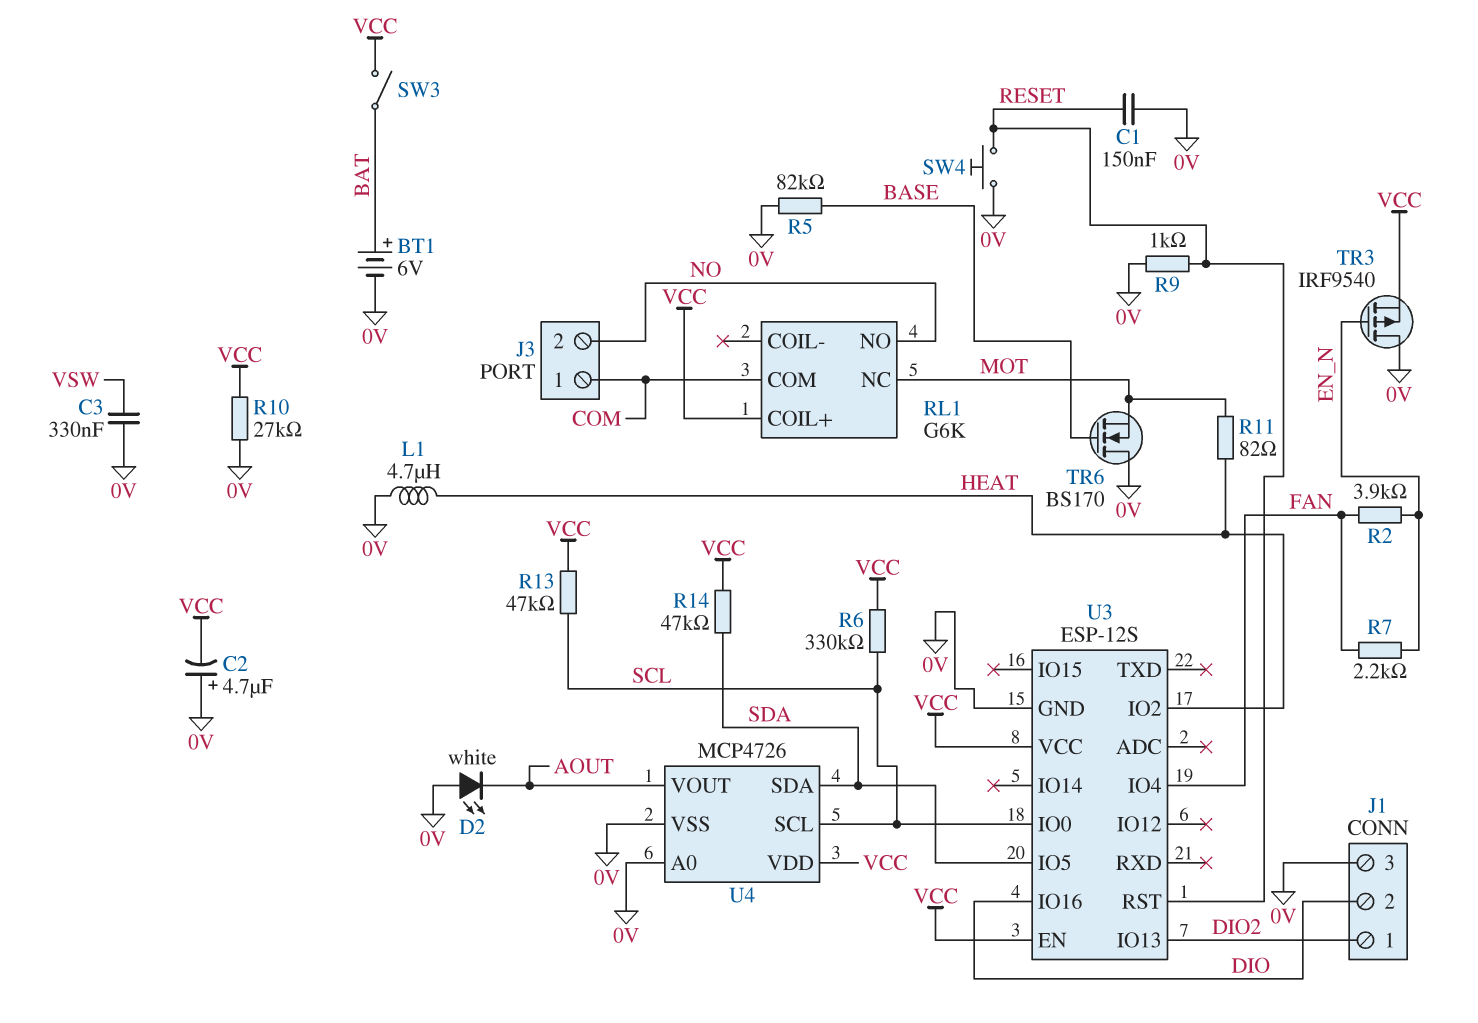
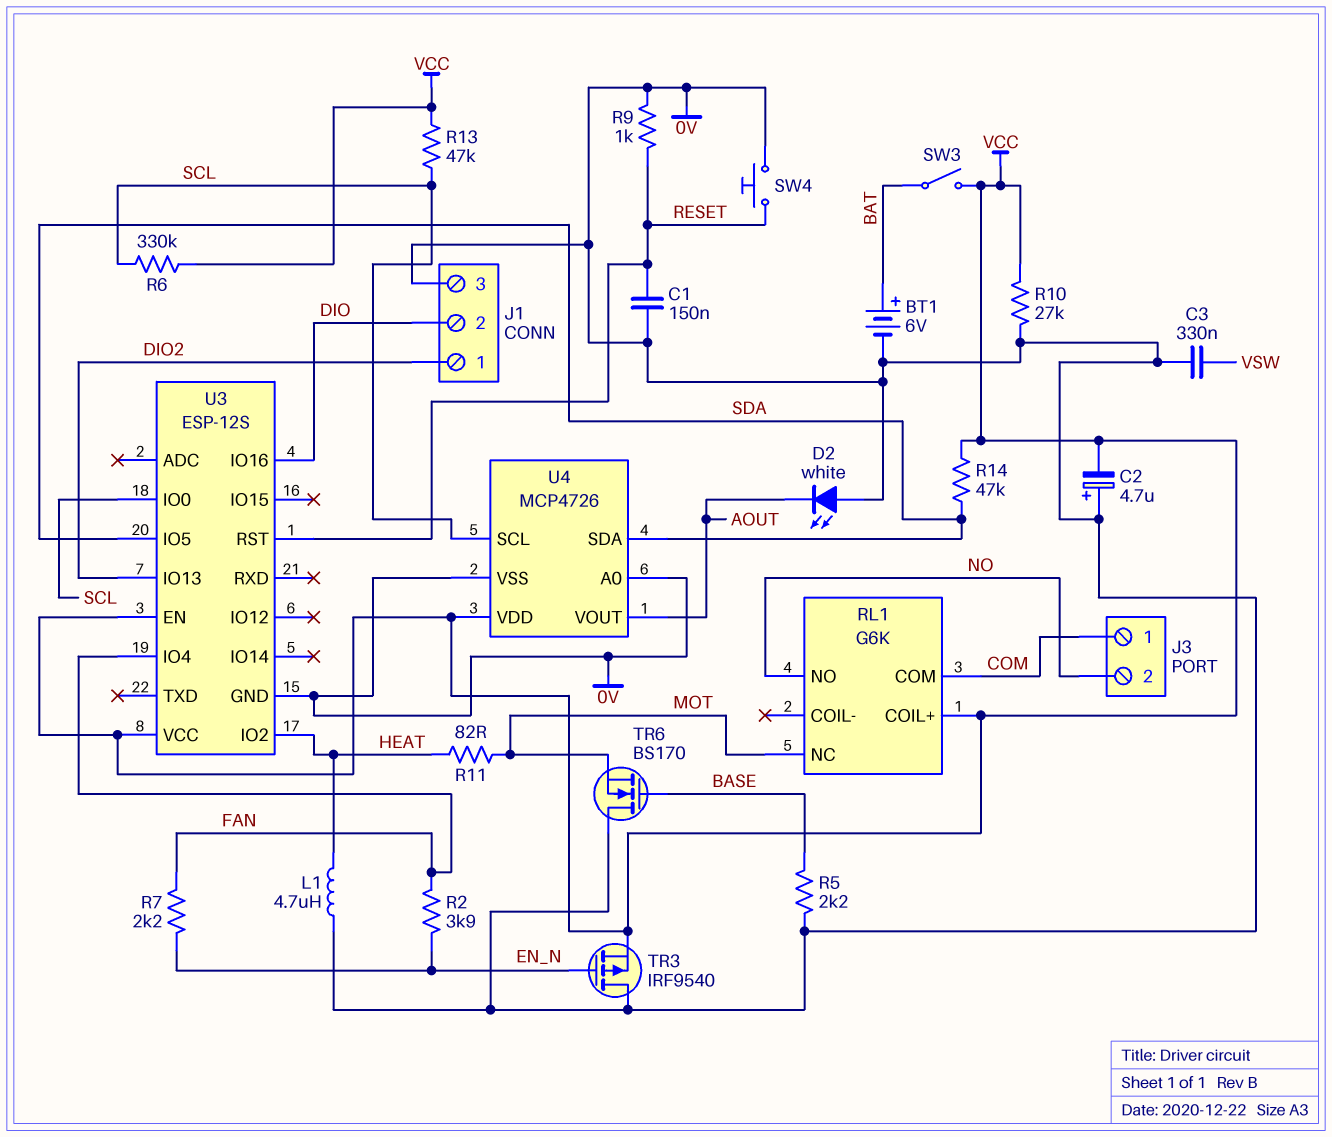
R5: 82k (0V, BASE) -> 2.2k (0V, BASE)

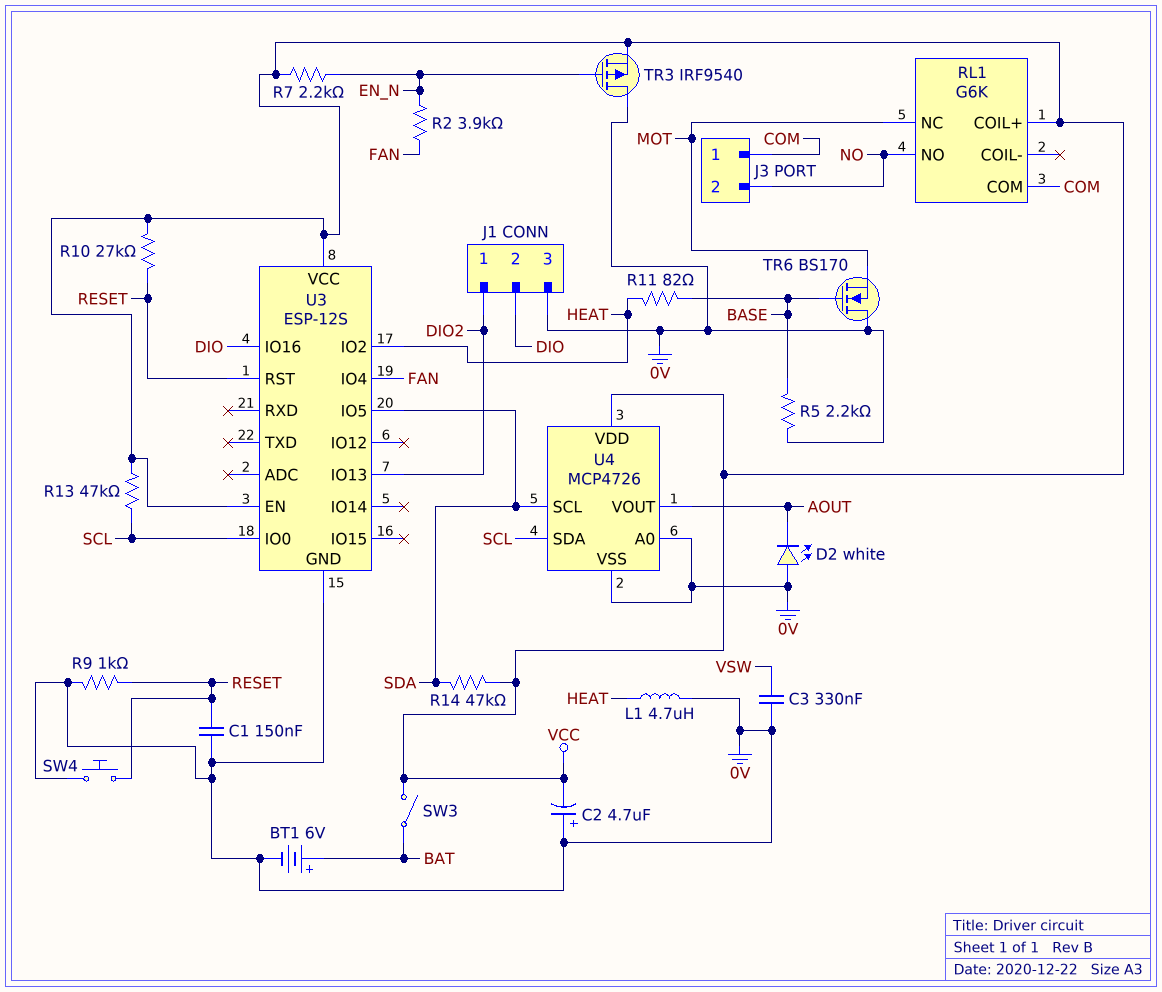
R6: 330k (SCL, VCC) -> none
R7: 2.2k (EN_N, FAN) -> 2.2k (EN_N, VCC)
R10: 27k (0V, VCC) -> 27k (RESET, VCC)
R11: 82 (HEAT, MOT) -> 82 (BASE, HEAT)
U4 pin SCL: SCL -> SDA
U4 pin SDA: SDA -> SCL

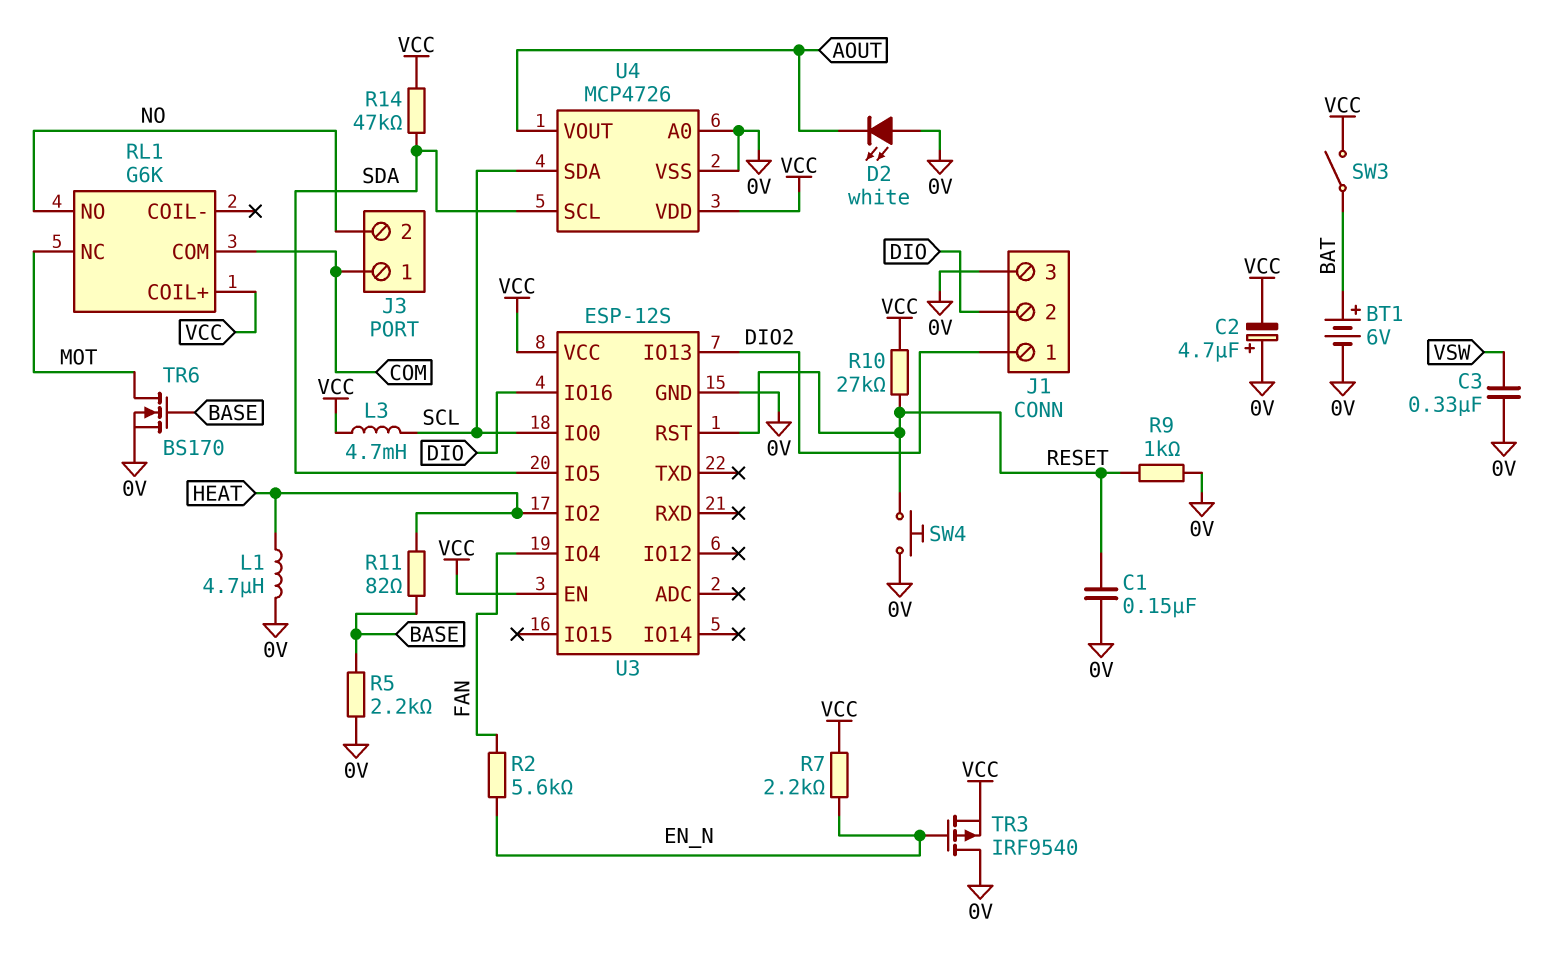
L3: none -> 4.7mH (SCL, VCC)
R2: 3.9k (EN_N, FAN) -> 5.6k (EN_N, FAN)
R13: 47k (SCL, VCC) -> none
TR6: NMOS BS170 (G BASE, D 0V, S MOT) -> NMOS BS170 (G BASE, D MOT, S 0V)

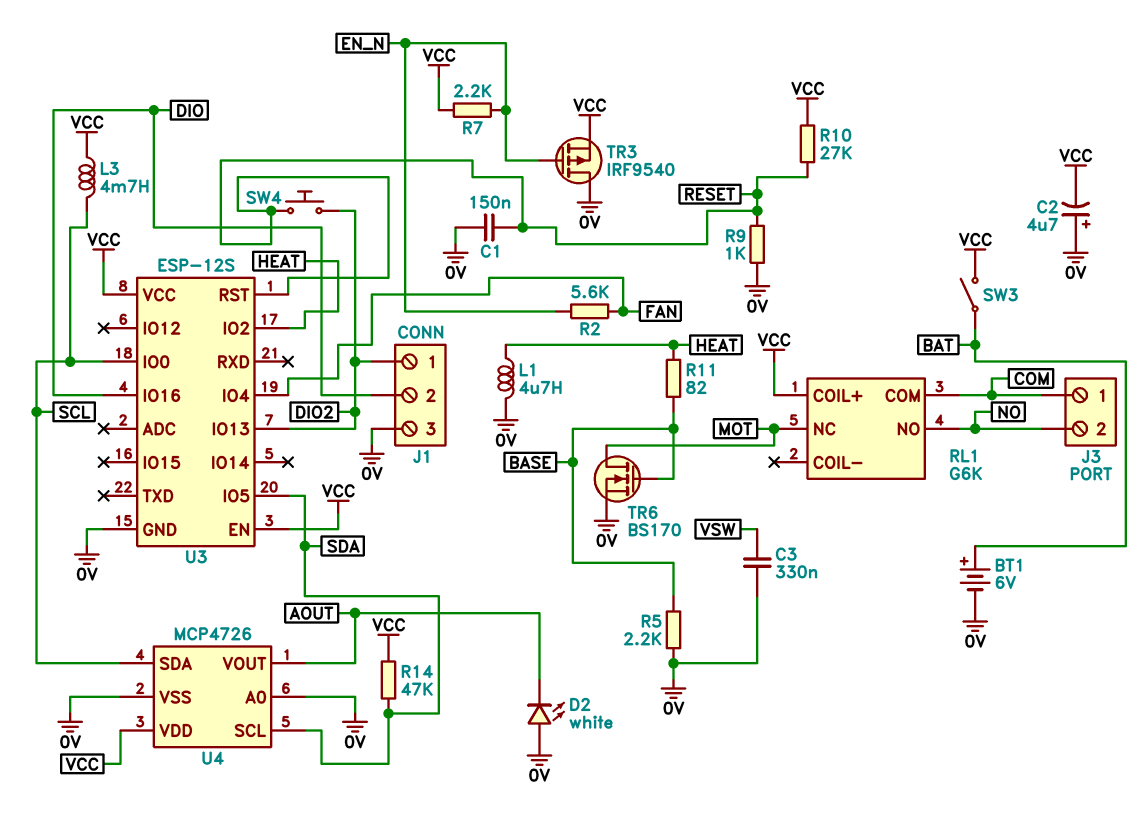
SW4: button (0V, RESET) -> button (DIO2, RESET)

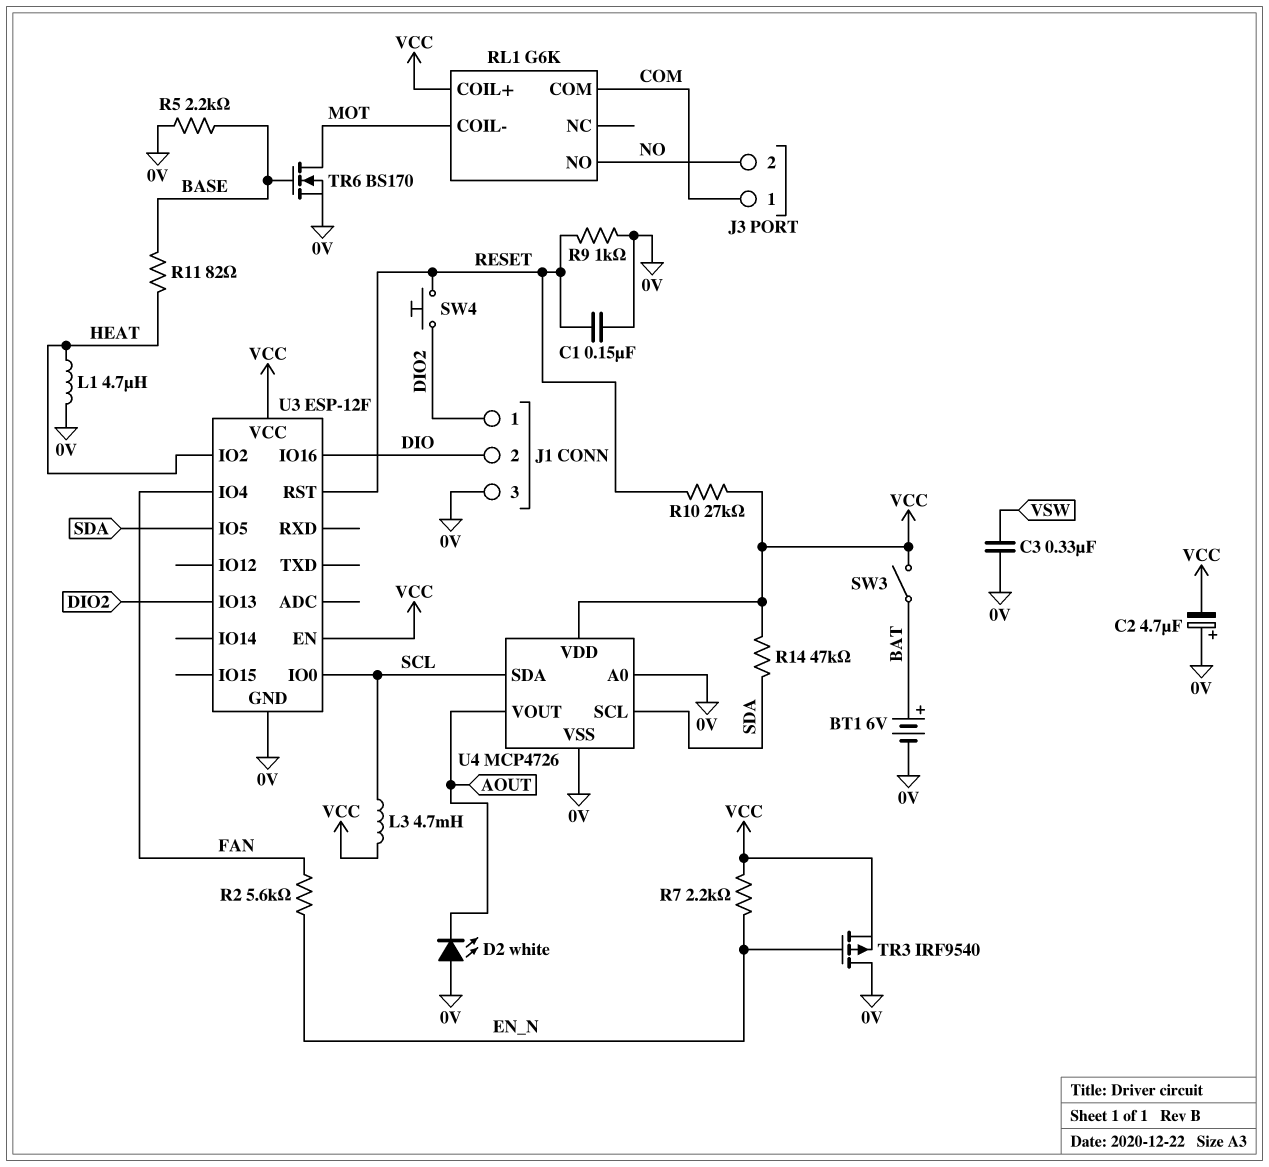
RL1 pin COIL-: none -> MOT
RL1 pin NC: MOT -> none
U3: ESP-12S -> ESP-12F

